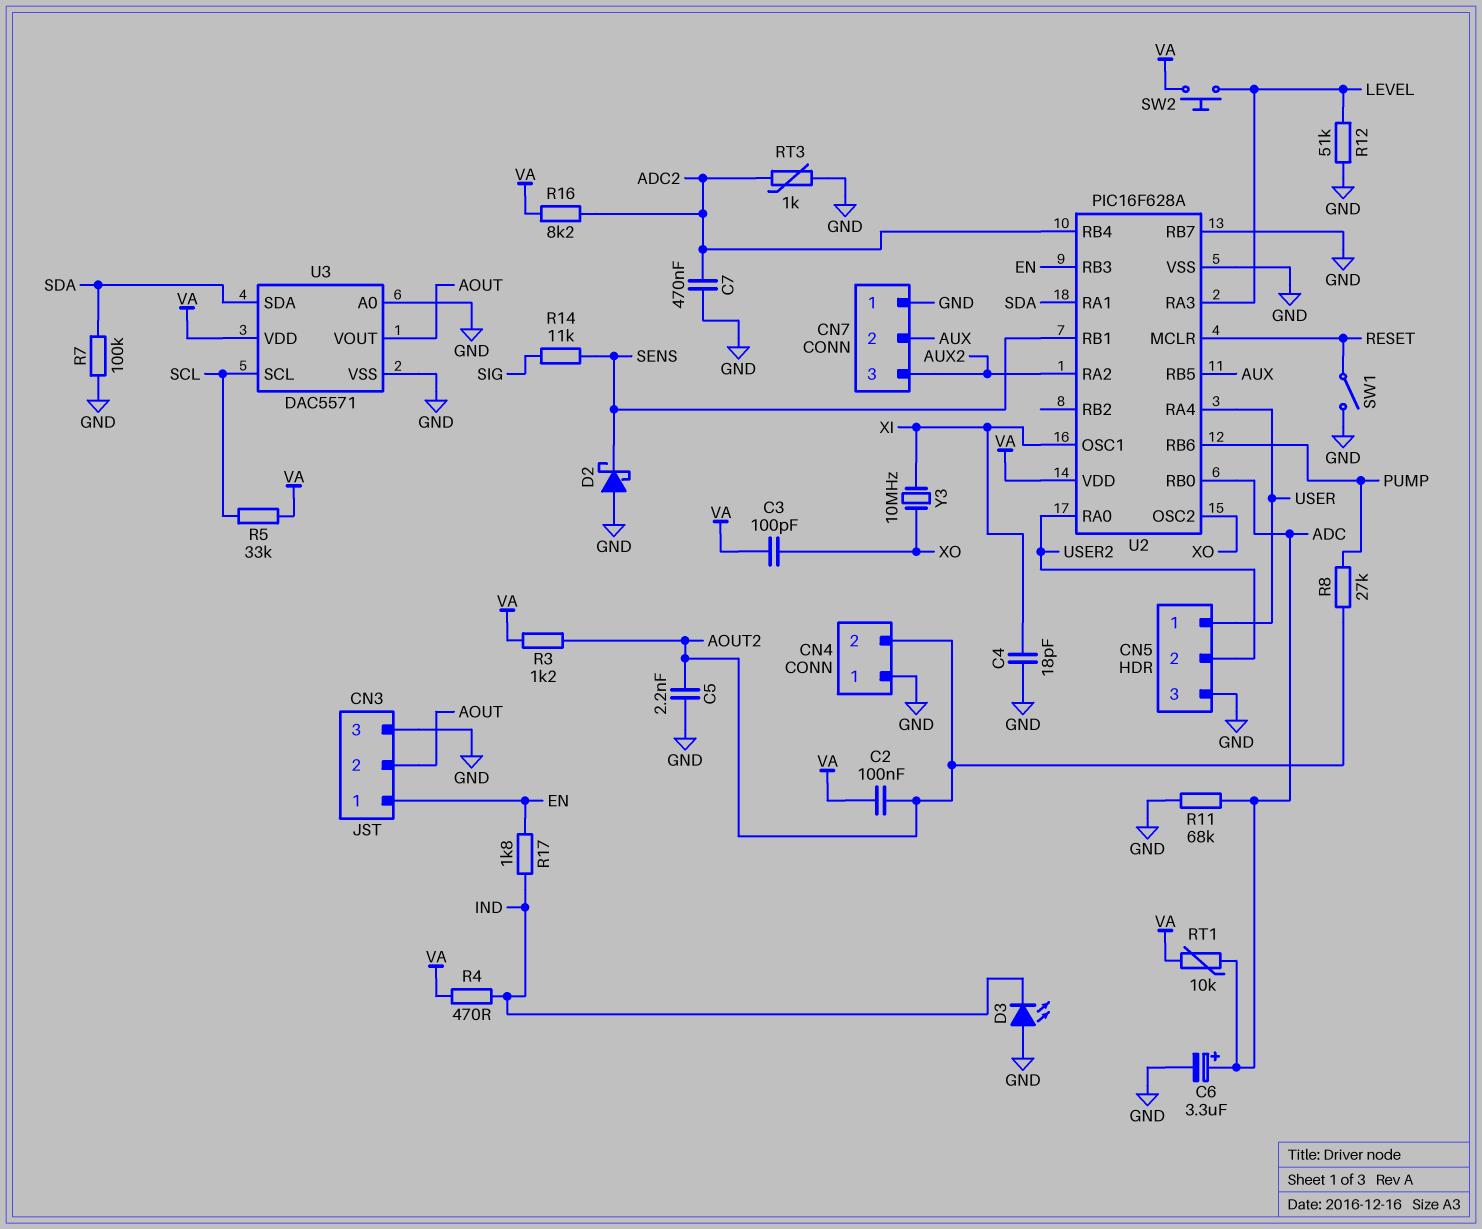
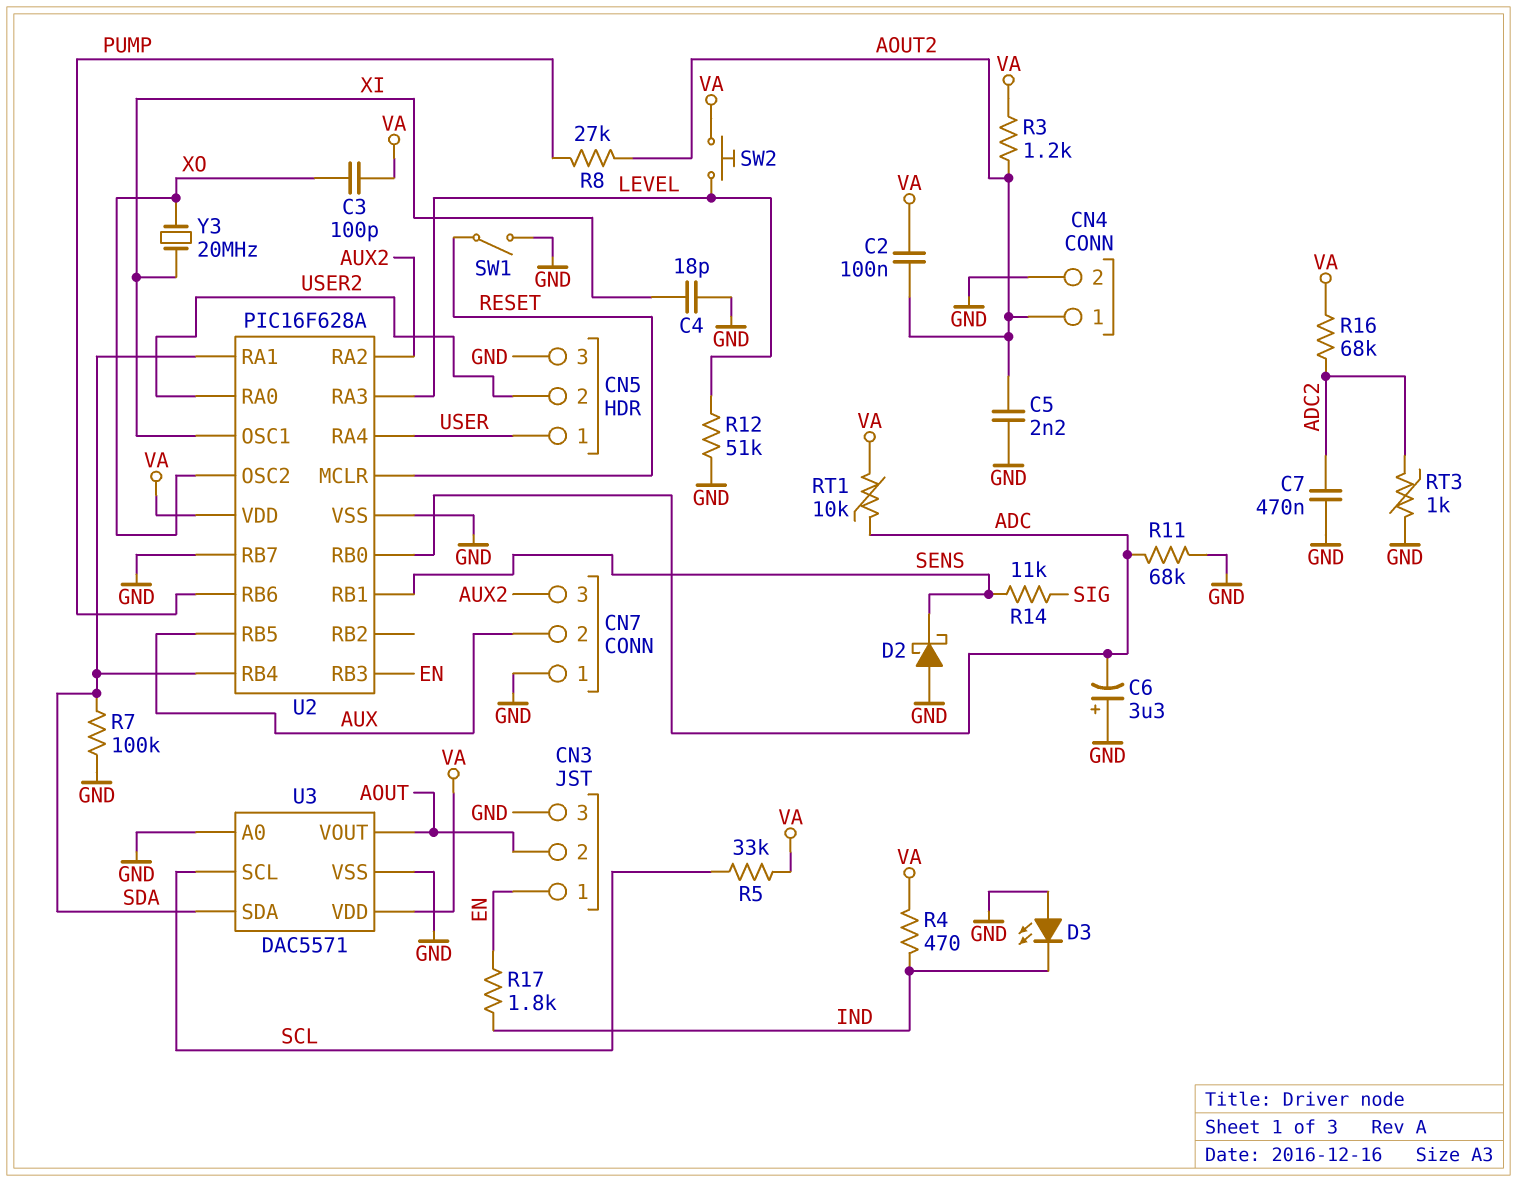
C6: 3.3uF (plus ADC, minus GND) -> 3.3uF (plus GND, minus ADC)
CN4 pin 1: GND -> AOUT2
CN4 pin 2: AOUT2 -> GND
R16: 8.2k (ADC2, VA) -> 68k (ADC2, VA)
U2 pin RB4: ADC2 -> SDA
Y3: 10MHz (XI, XO) -> 20MHz (XI, XO)

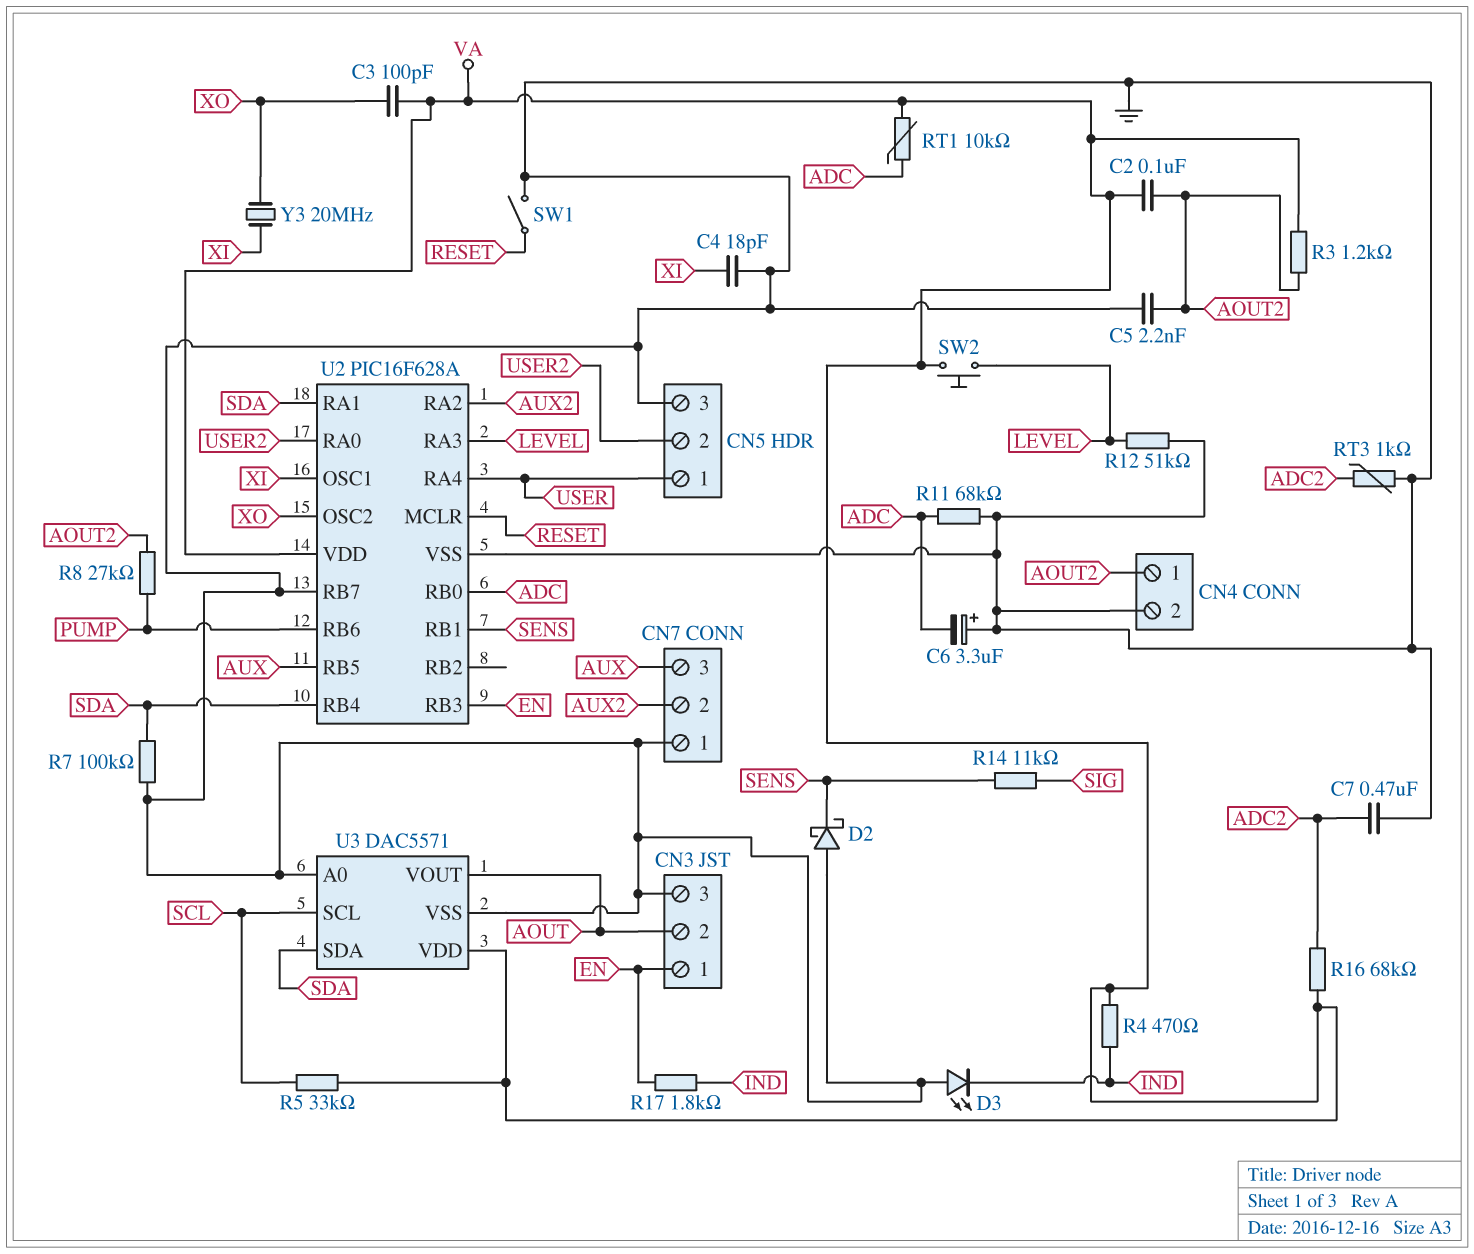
CN7 pin 2: AUX -> AUX2
CN7 pin 3: AUX2 -> AUX

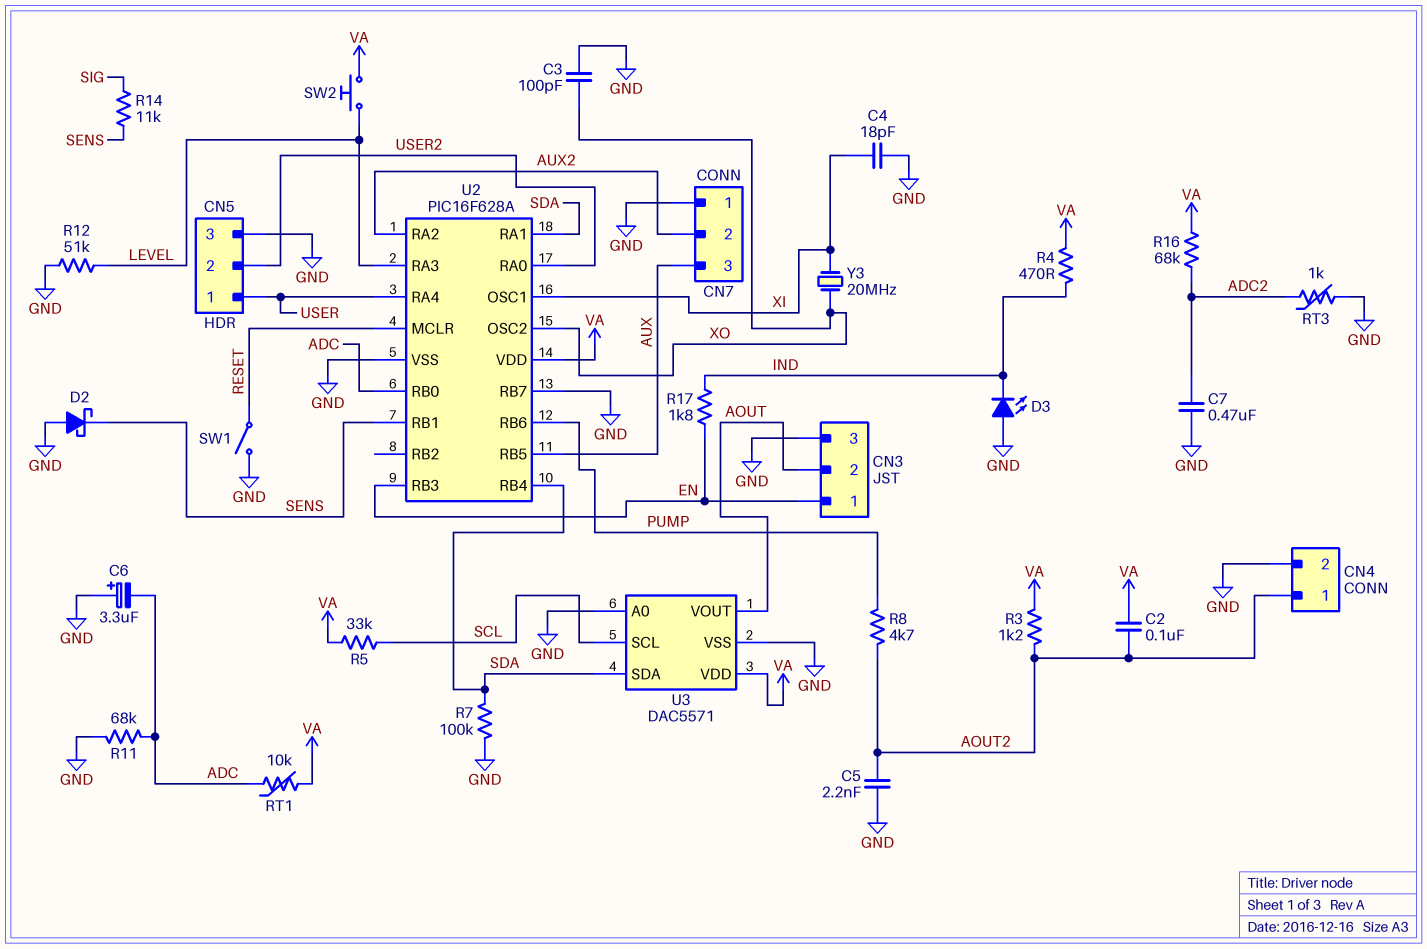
C3: 100pF (VA, XO) -> 100pF (GND, XO)
R8: 27k (AOUT2, PUMP) -> 4.7k (AOUT2, PUMP)

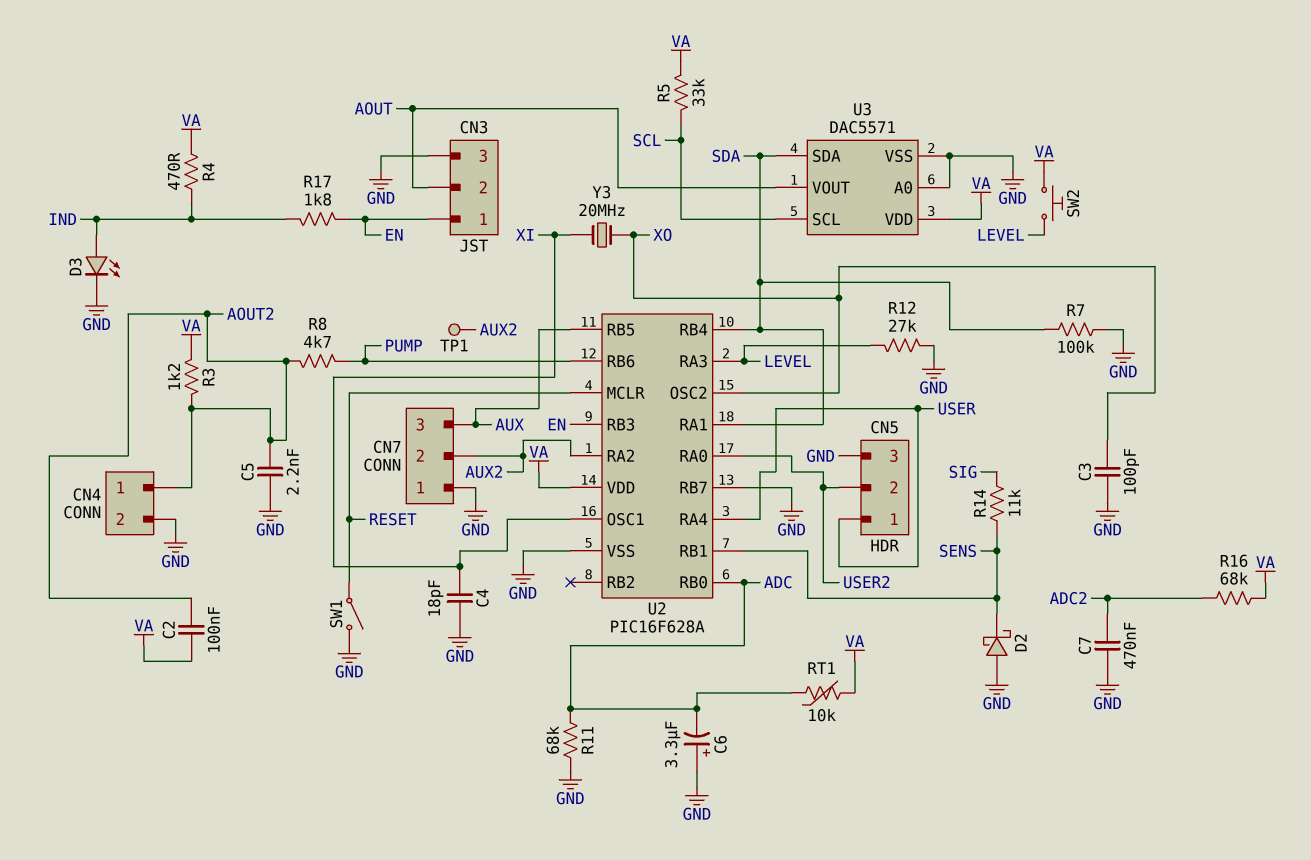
D3: LED (A GND, K IND) -> LED (A IND, K GND)
R12: 51k (GND, LEVEL) -> 27k (GND, LEVEL)
RT3: 1k (ADC2, GND) -> none
TP1: none -> test point (AUX2)

